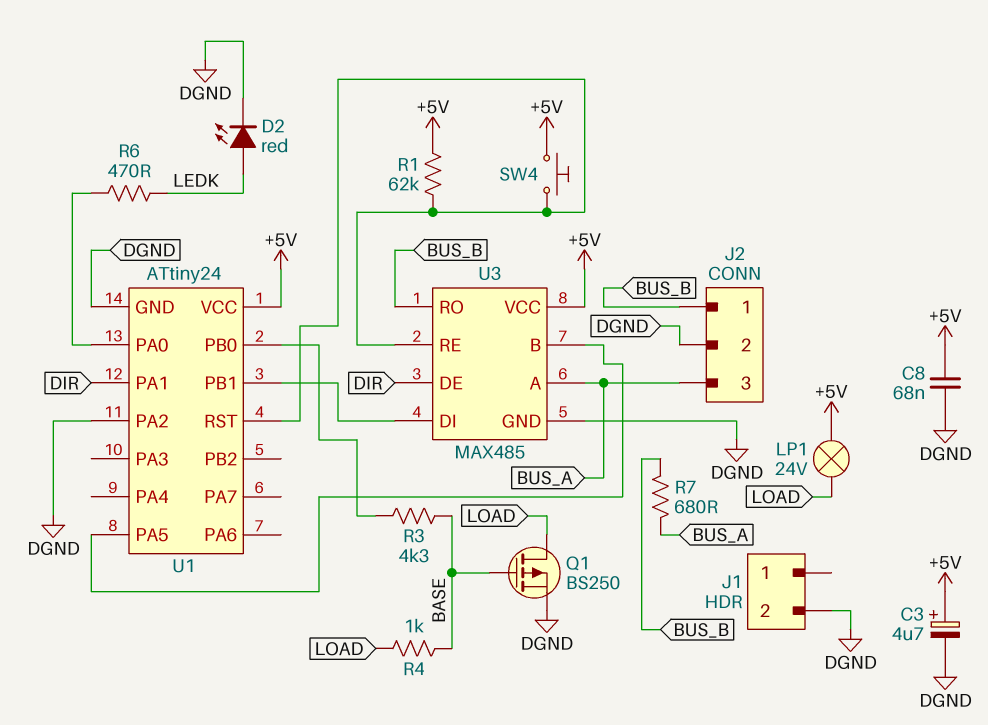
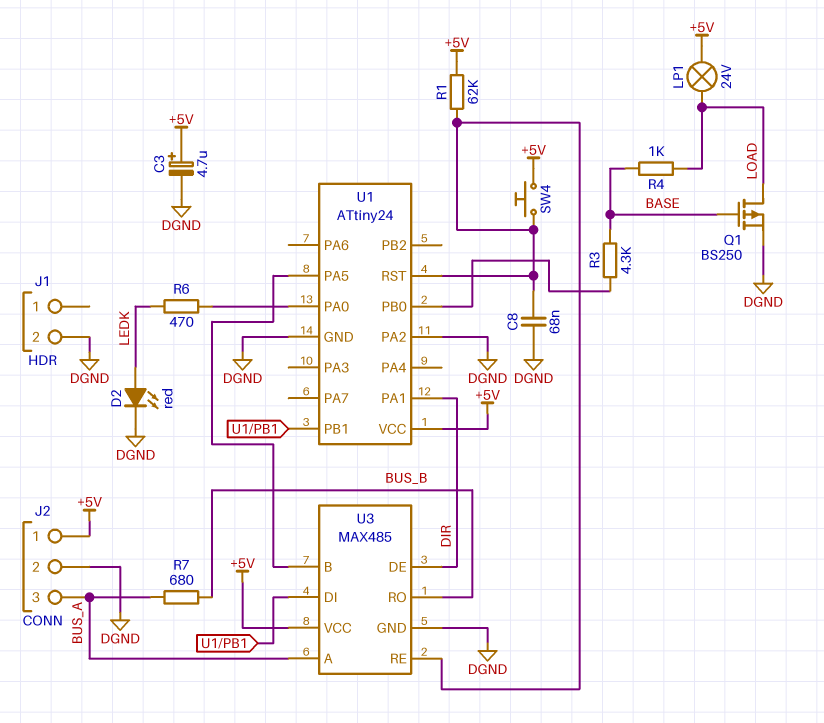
C8: 68nF (+5V, DGND) -> 68nF (DGND, U1/RST)
J2 pin 1: BUS_B -> +5V

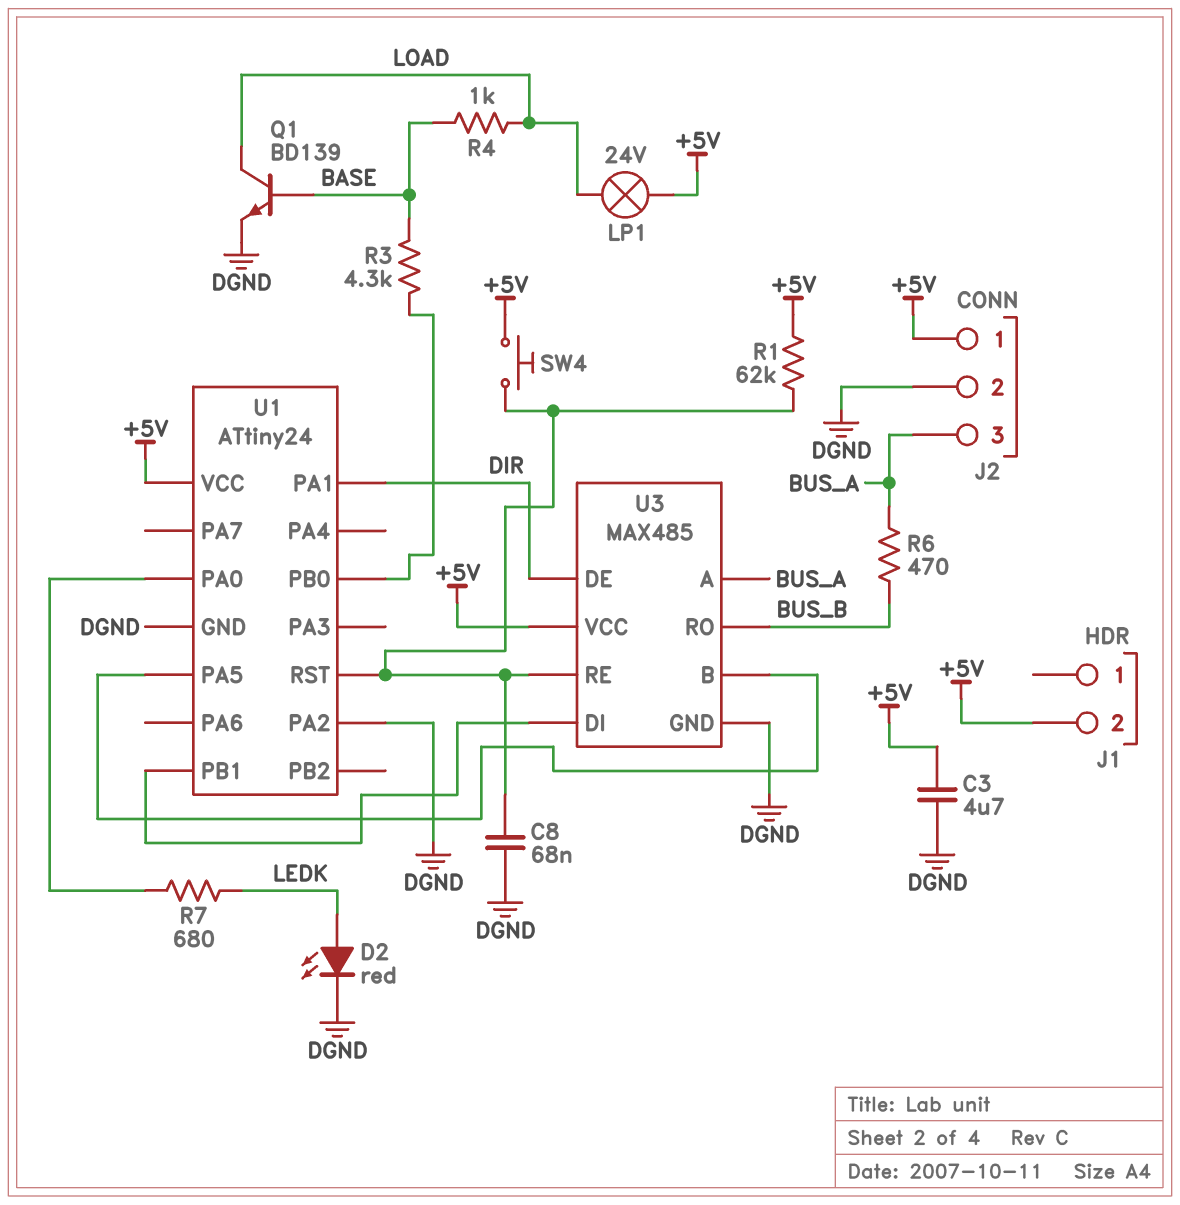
C3: 4.7uF (plus +5V, minus DGND) -> 4.7uF (+5V, DGND)
J1 pin 2: DGND -> +5V
Q1: PMOS BS250 (G BASE, D LOAD, S DGND) -> NPN BD139 (B BASE, C LOAD, E DGND)
R6: 470 (LEDK, U1/PA0) -> 470 (BUS_A, BUS_B)
R7: 680 (BUS_A, BUS_B) -> 680 (LEDK, U1/PA0)

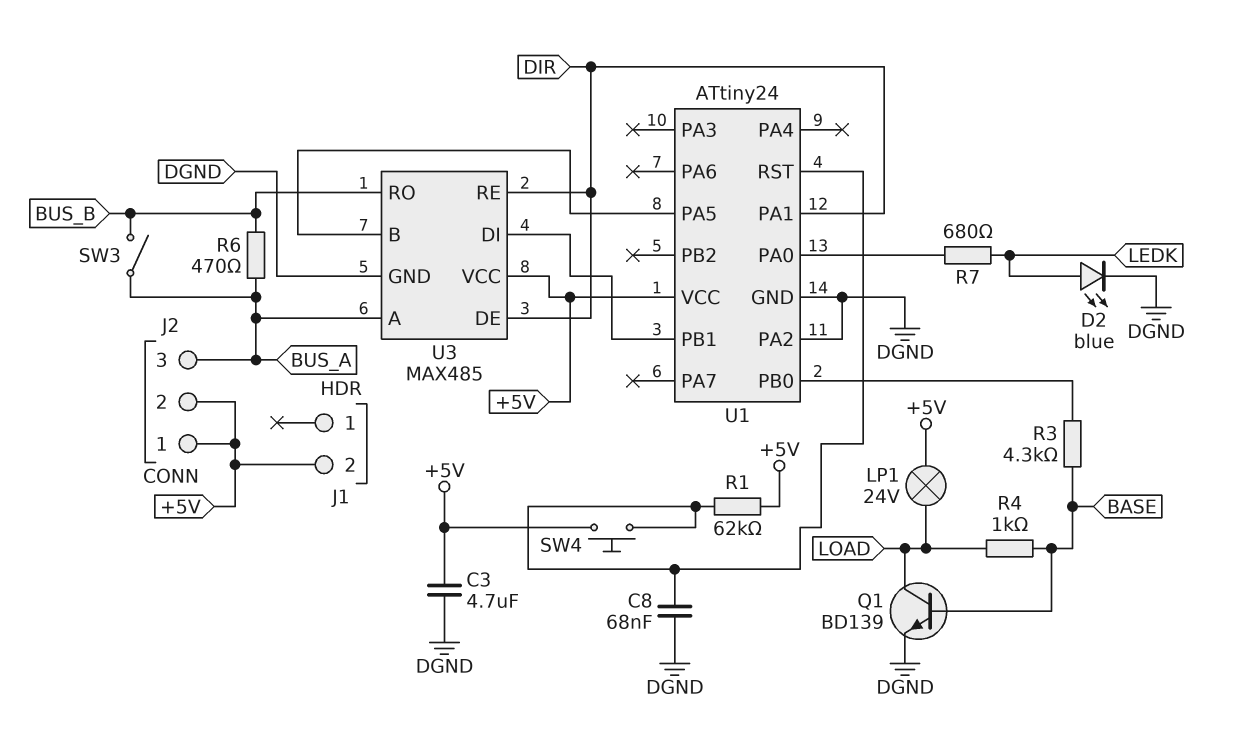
D2: LED red (A LEDK, K DGND) -> LED blue (A LEDK, K DGND)
J2 pin 2: DGND -> +5V
SW3: none -> switch (BUS_A, BUS_B)
U3 pin RE: U1/RST -> DIR

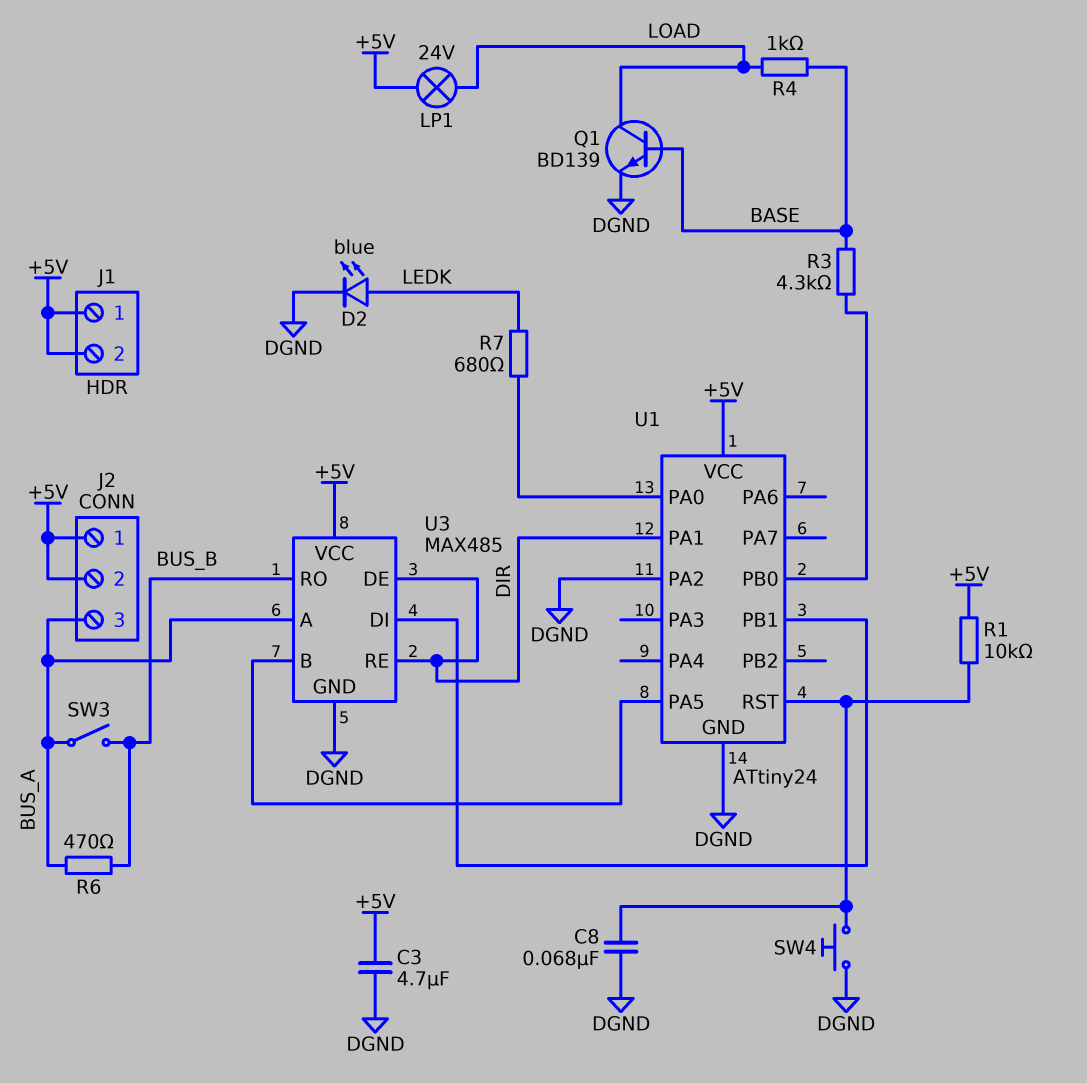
J1 pin 1: none -> +5V
R1: 62k (+5V, U1/RST) -> 10k (+5V, U1/RST)
SW4: button (+5V, U1/RST) -> button (DGND, U1/RST)

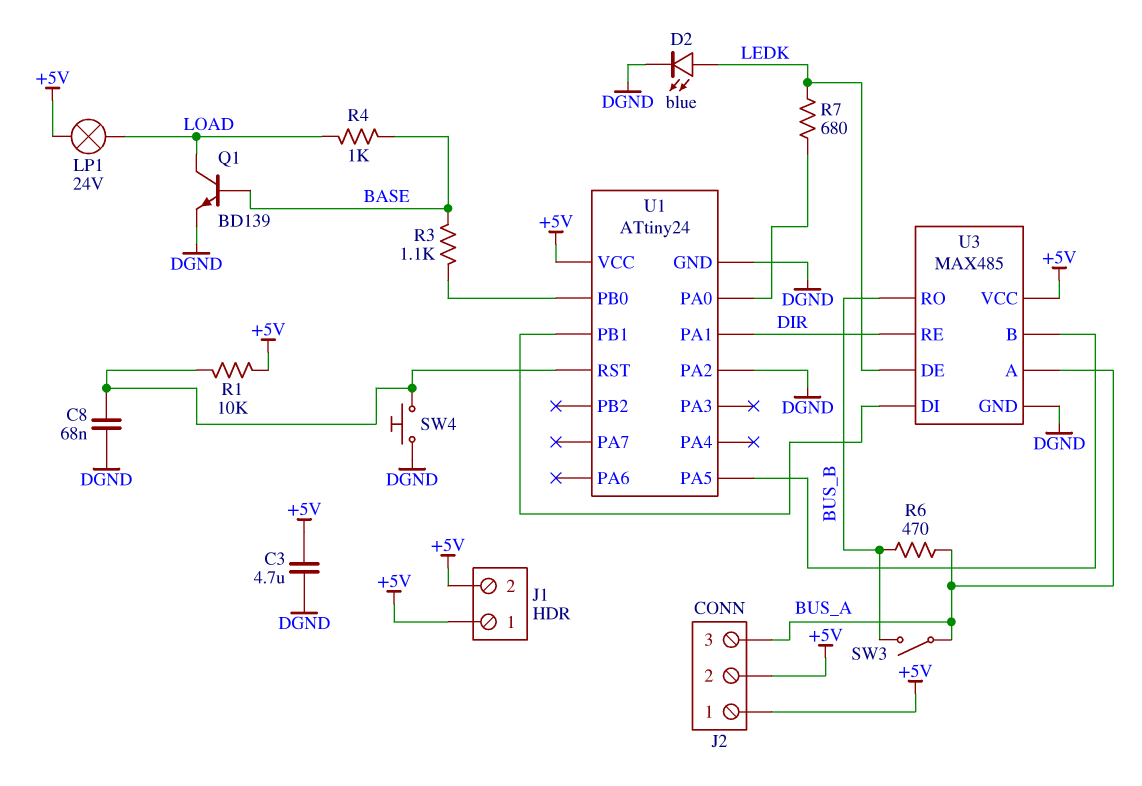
R3: 4.3k (BASE, U1/PB0) -> 1.1k (BASE, U1/PB0)
U3 pin DE: DIR -> LEDK

